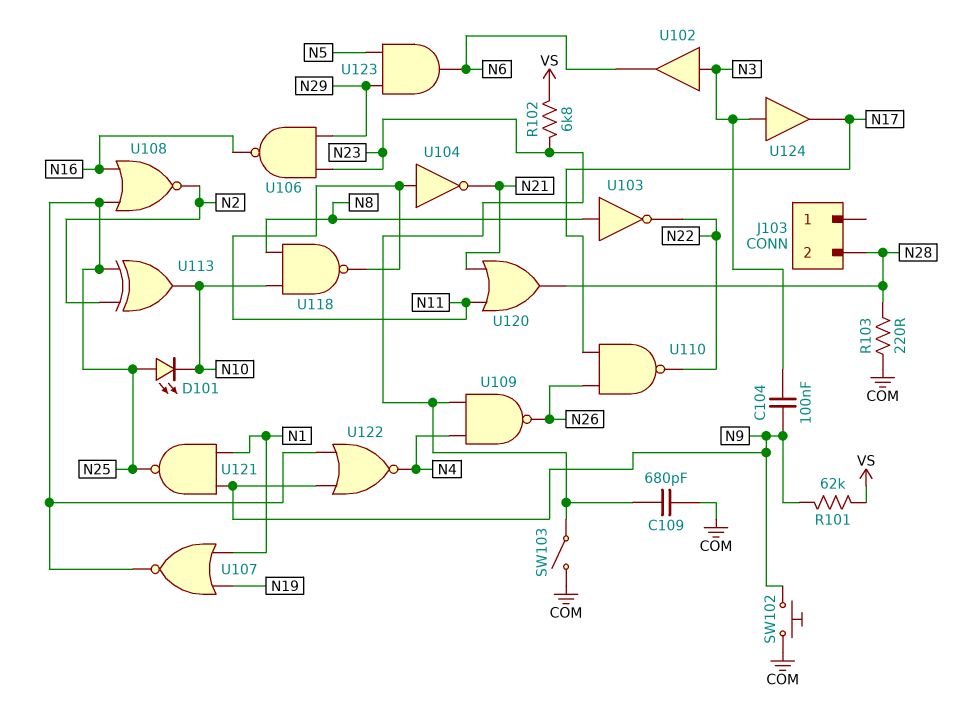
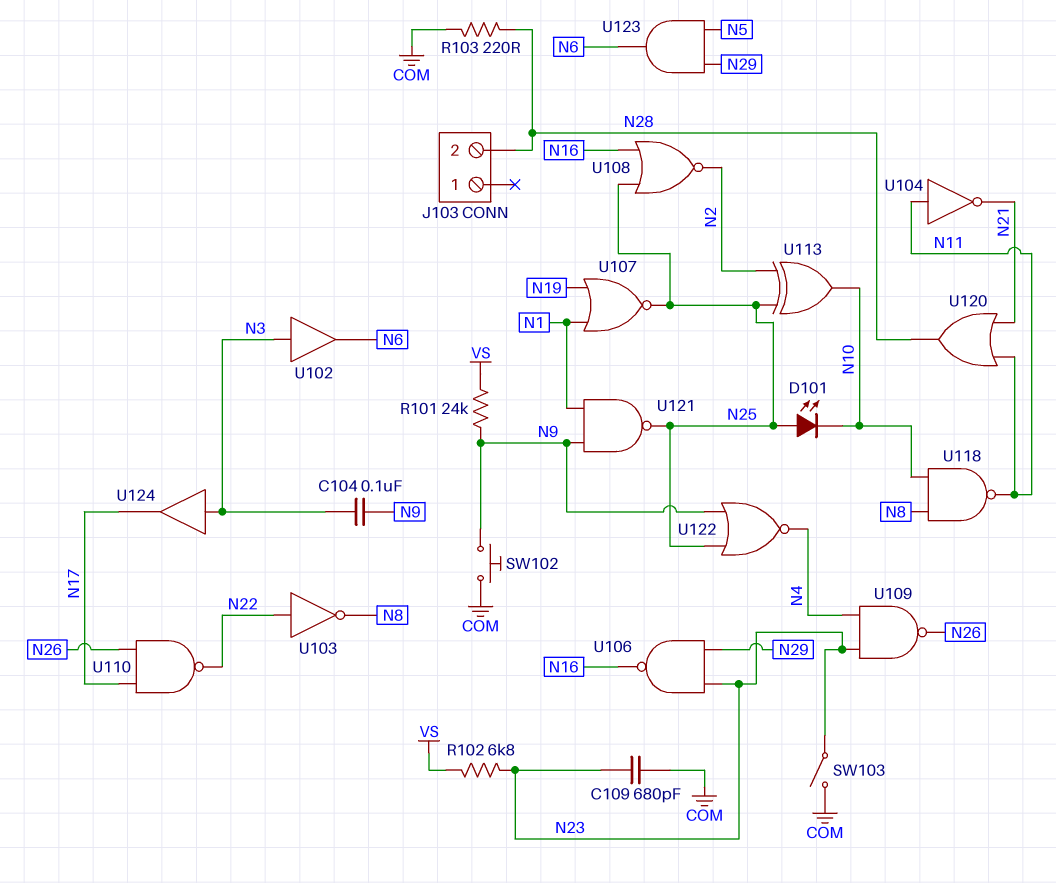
R101: 62k (N9, VS) -> 24k (N9, VS)
U103: NOT (in N8, out N22) -> NOT (in N22, out N8)

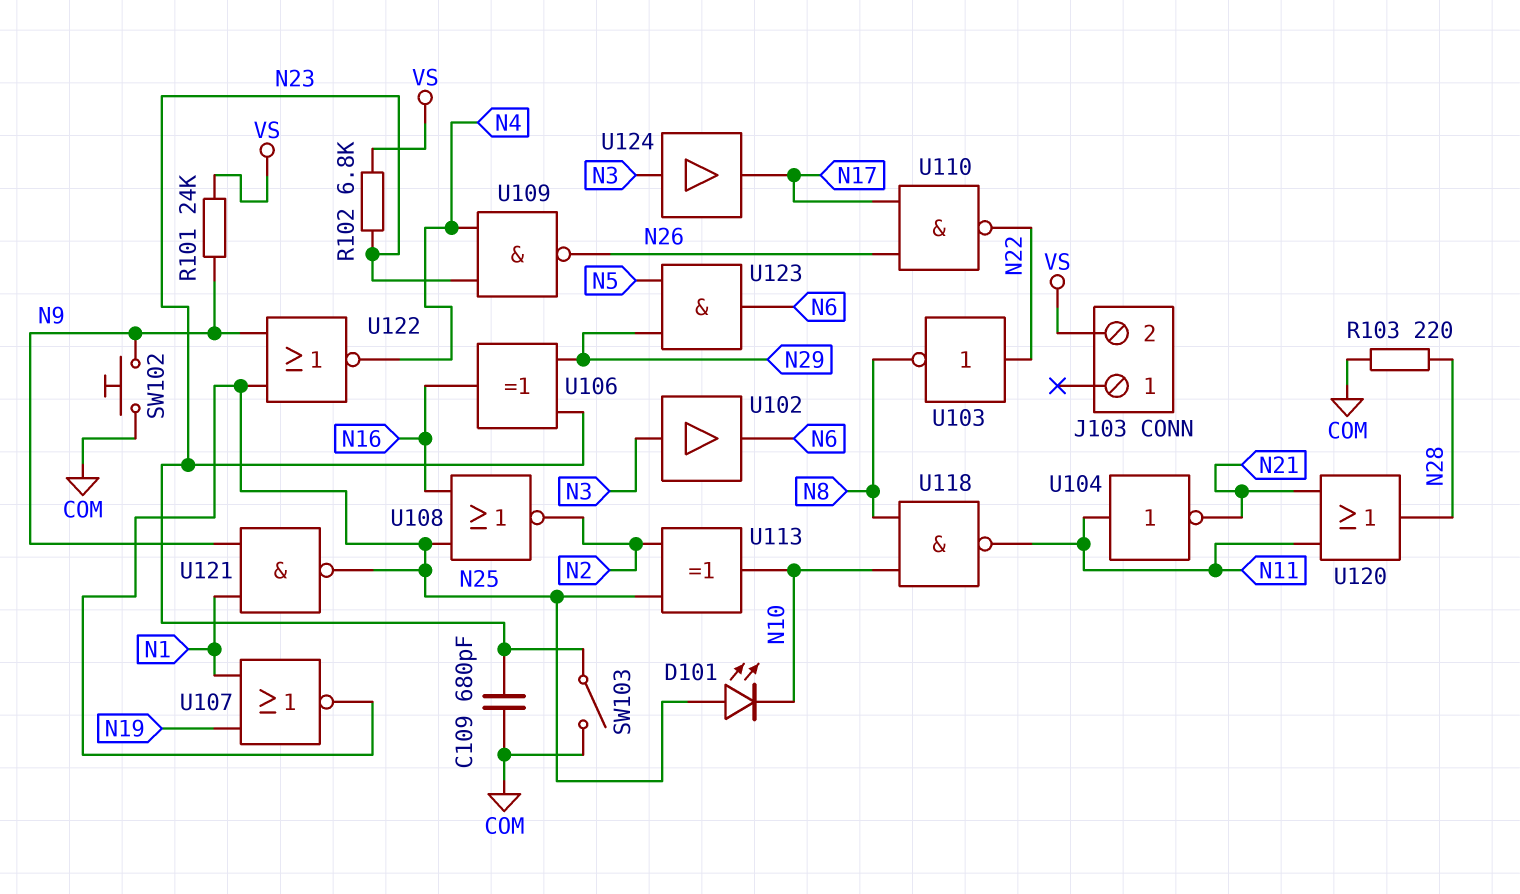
C104: 100nF (N3, N9) -> none
J103 pin 2: N28 -> VS
U106: NAND (in N23, in N29, out N16) -> XOR (in N23, in N29, out N16)

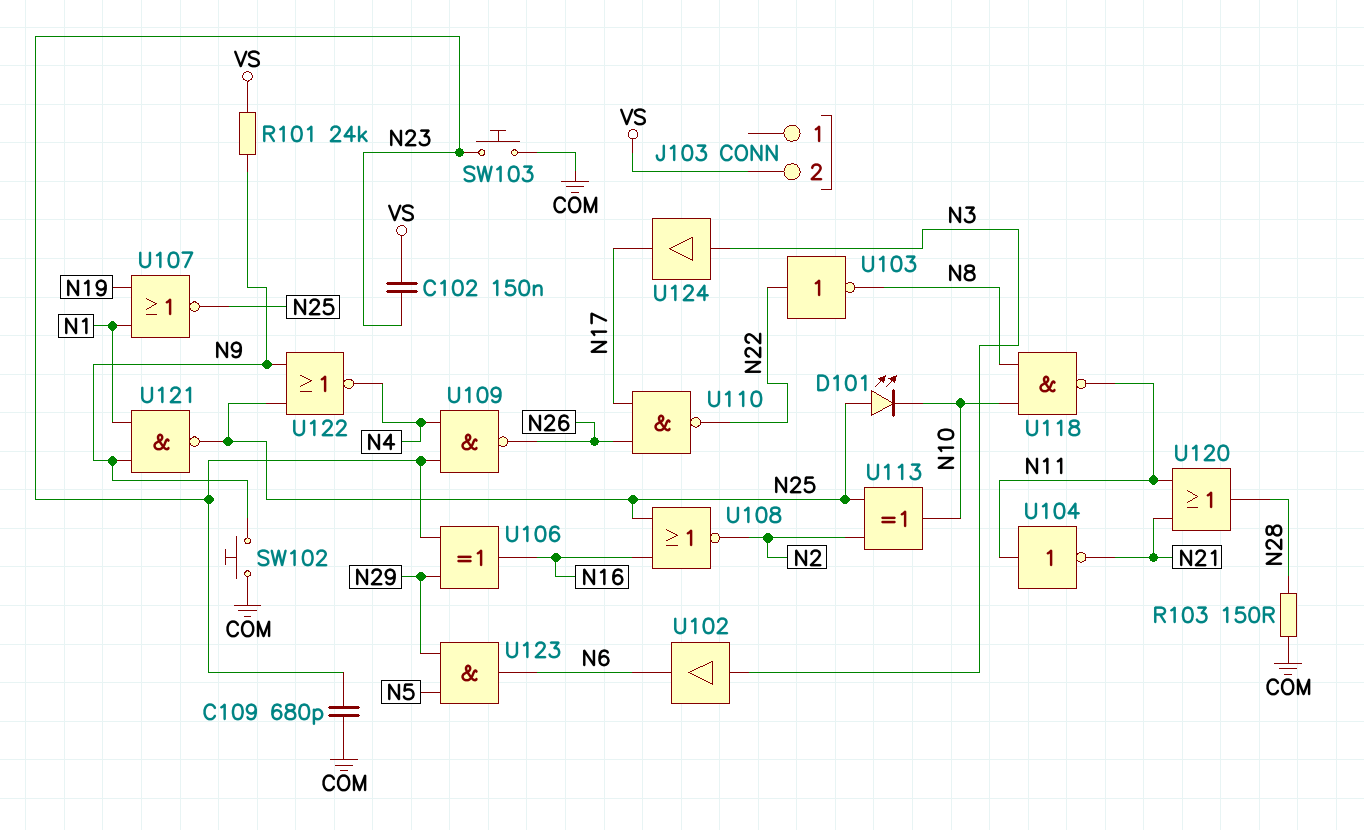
C102: none -> 150nF (N23, VS)
R102: 6.8k (N23, VS) -> none
R103: 220 (COM, N28) -> 150 (COM, N28)
SW103: switch (COM, N23) -> button (COM, N23)

